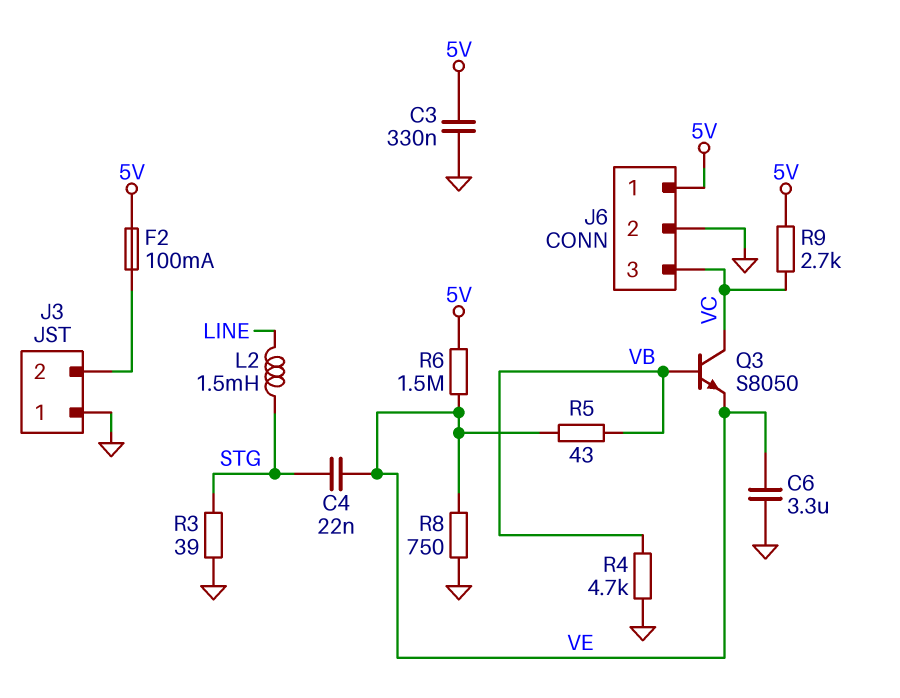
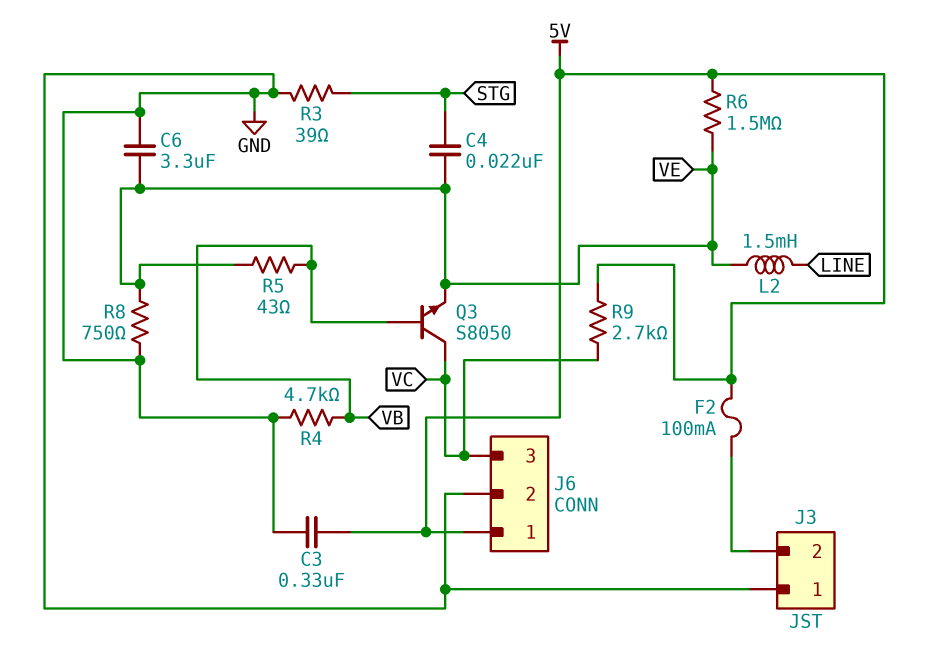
L2: 1.5mH (LINE, STG) -> 1.5mH (LINE, VE)

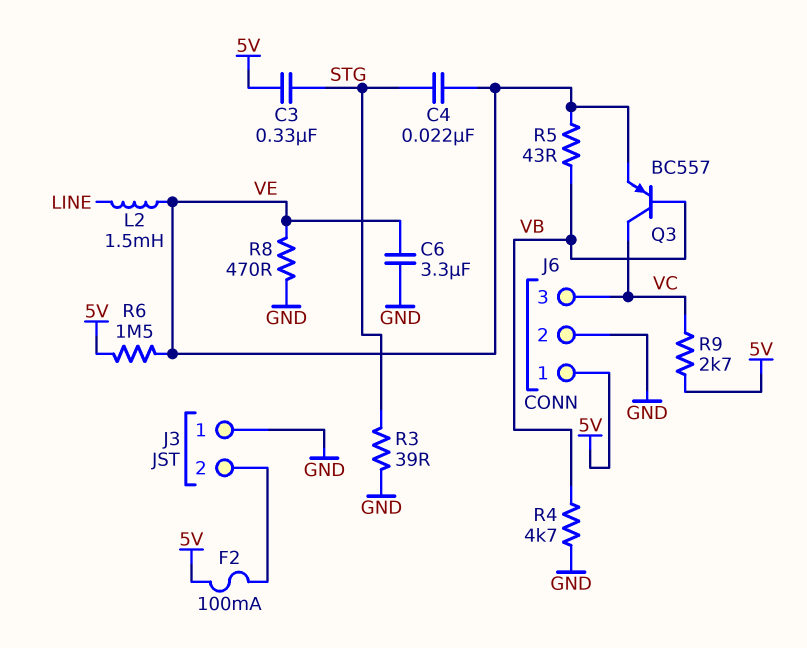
C3: 330nF (5V, GND) -> 330nF (5V, STG)
Q3: NPN S8050 (B VB, C VC, E VE) -> PNP BC557 (B VB, C VC, E VE)
R8: 750 (GND, VE) -> 470 (GND, VE)

